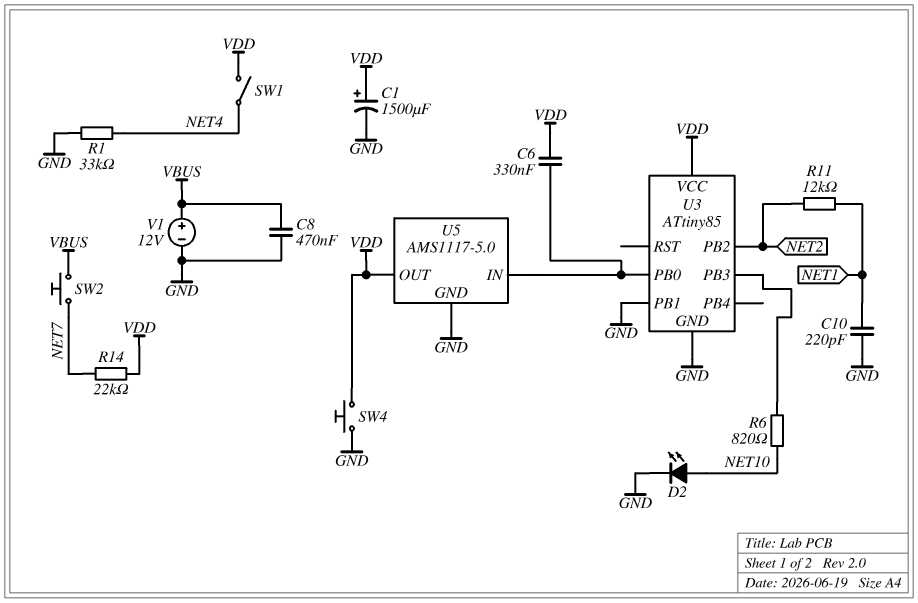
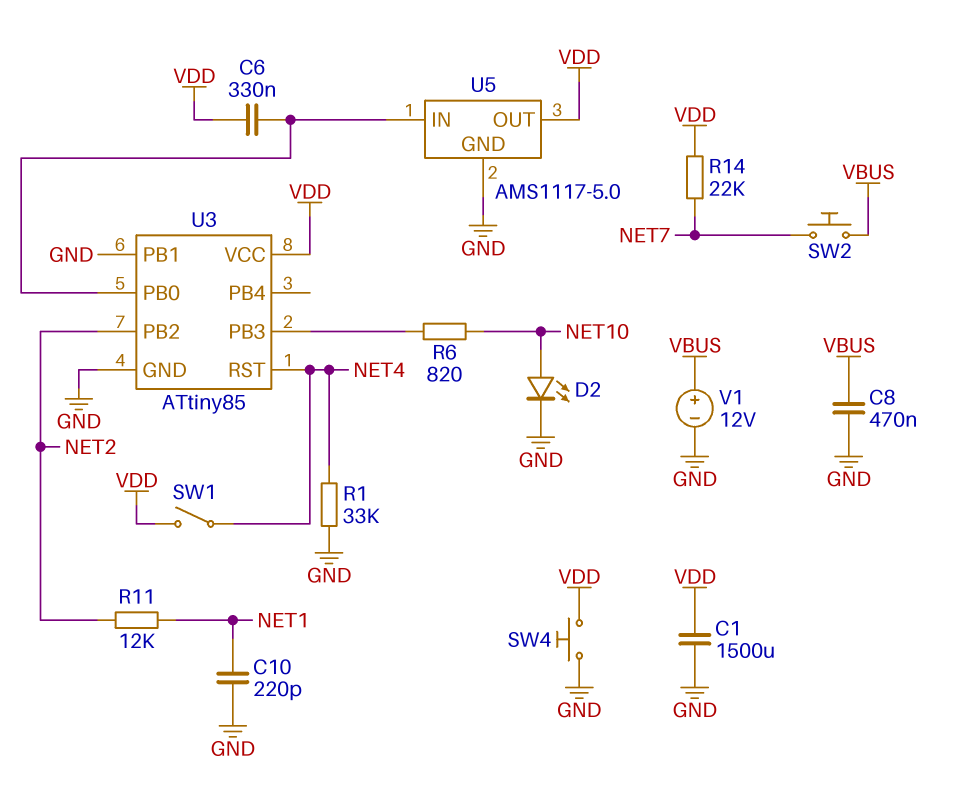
C1: 1500uF (plus VDD, minus GND) -> 1500uF (GND, VDD)
U3 pin RST: none -> NET4

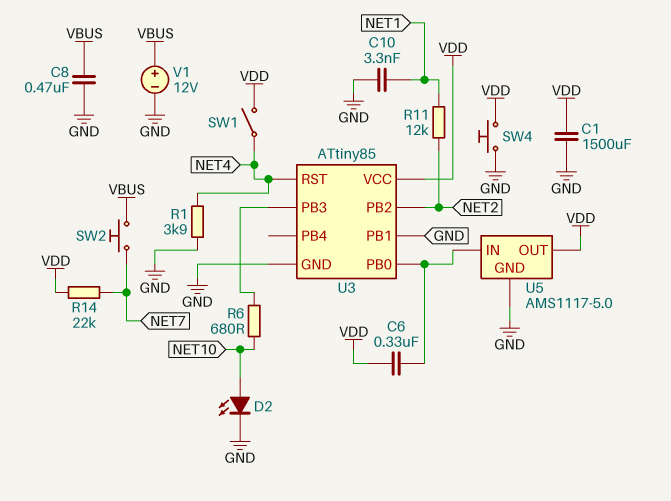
C10: 220pF (GND, NET1) -> 3.3nF (GND, NET1)
R1: 33k (GND, NET4) -> 3.9k (GND, NET4)
R6: 820 (NET10, U3/PB3) -> 680 (NET10, U3/PB3)

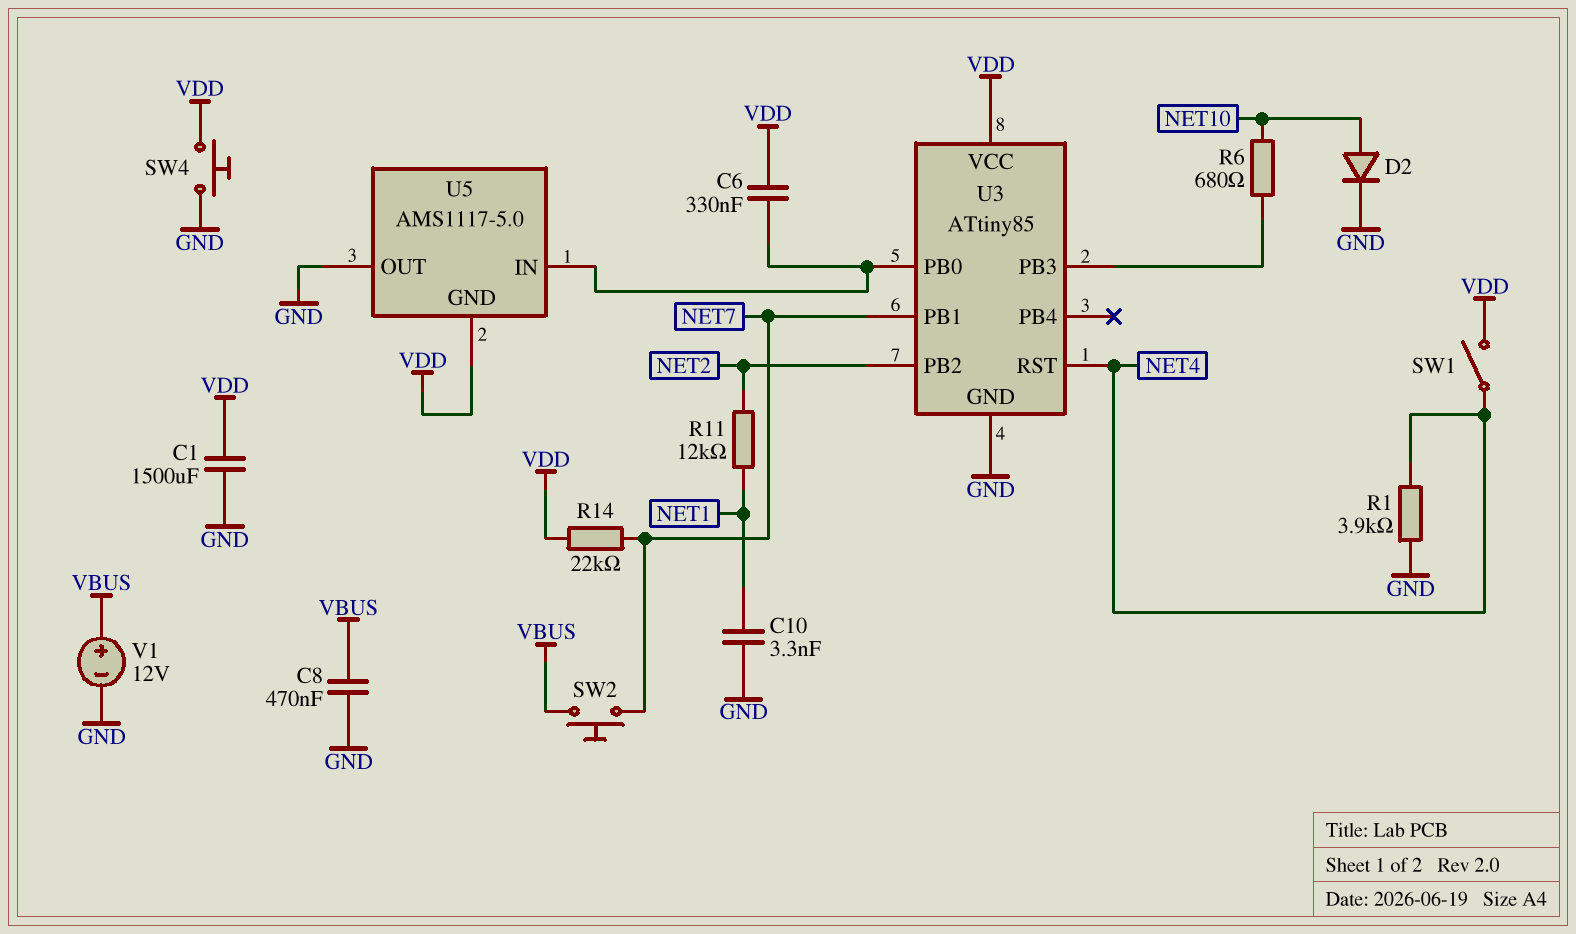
D2: LED (A NET10, K GND) -> diode (A NET10, K GND)
U3 pin PB1: GND -> NET7
U5 pin GND: GND -> VDD
U5 pin OUT: VDD -> GND

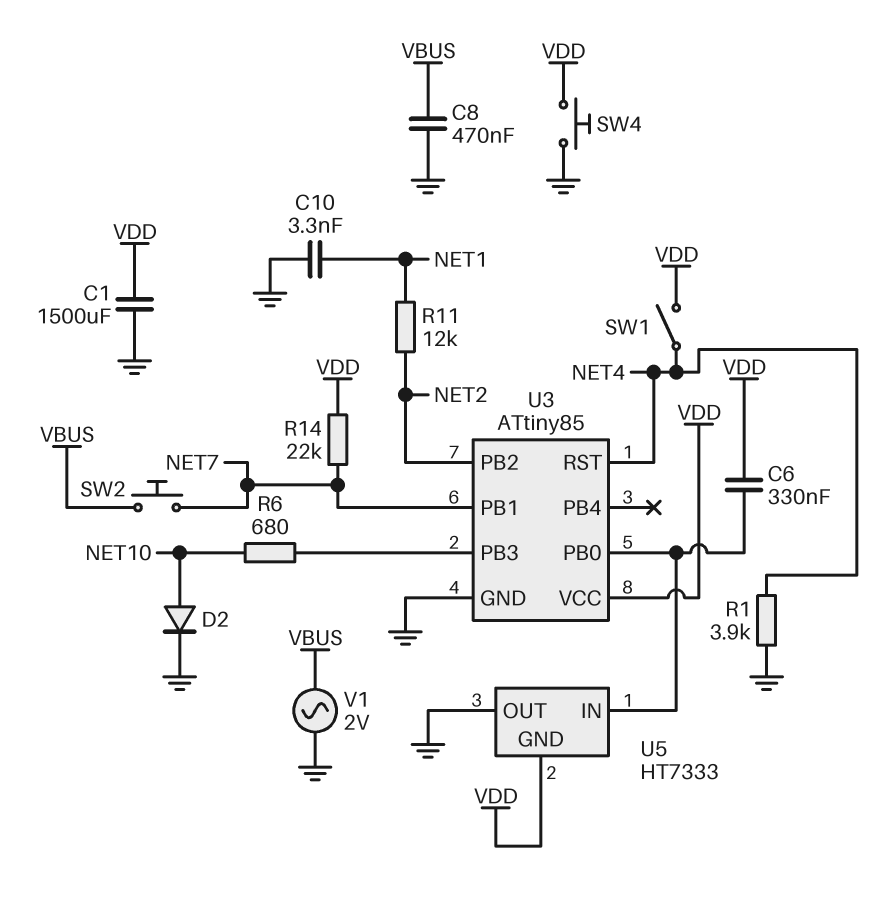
U5: AMS1117-5.0 -> HT7333
V1: 12V (plus VBUS, minus GND) -> AC 2V (GND, VBUS)

